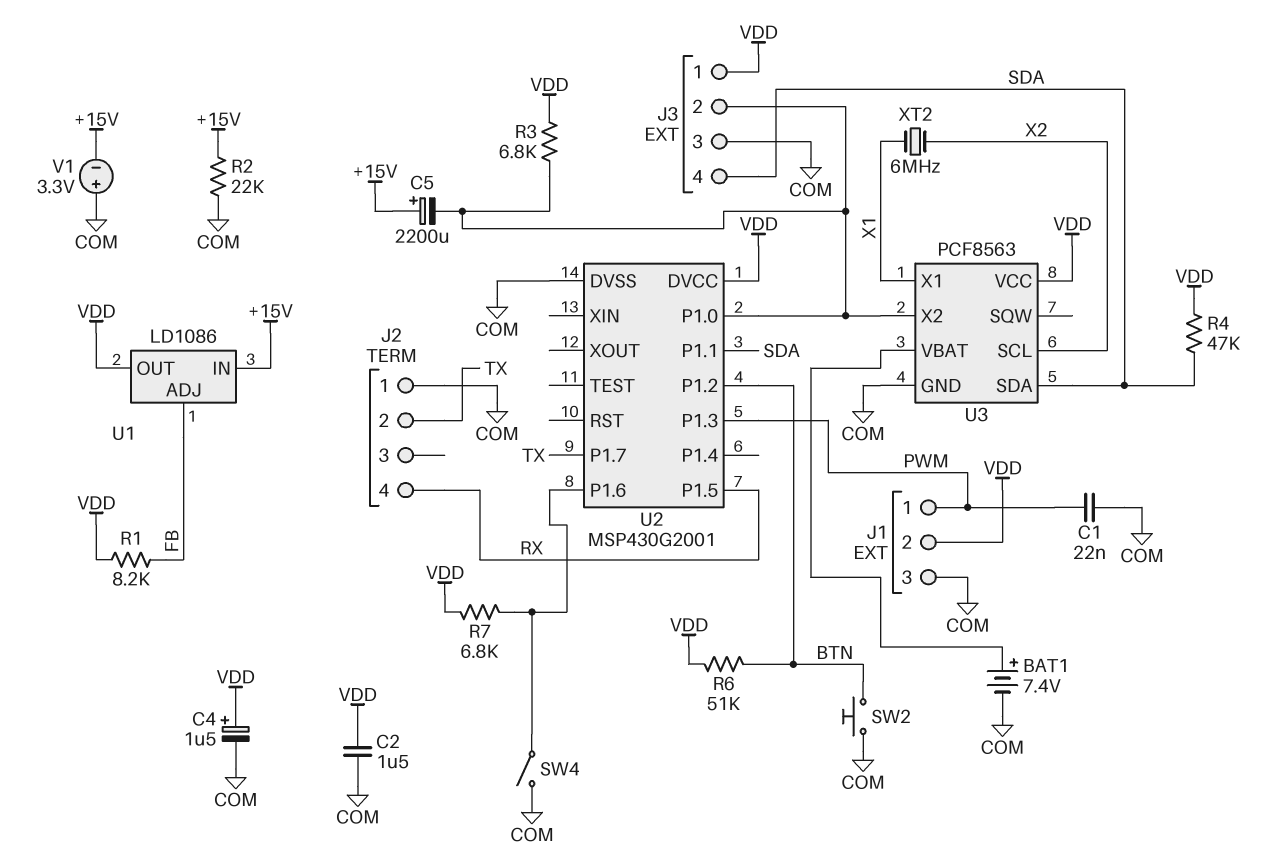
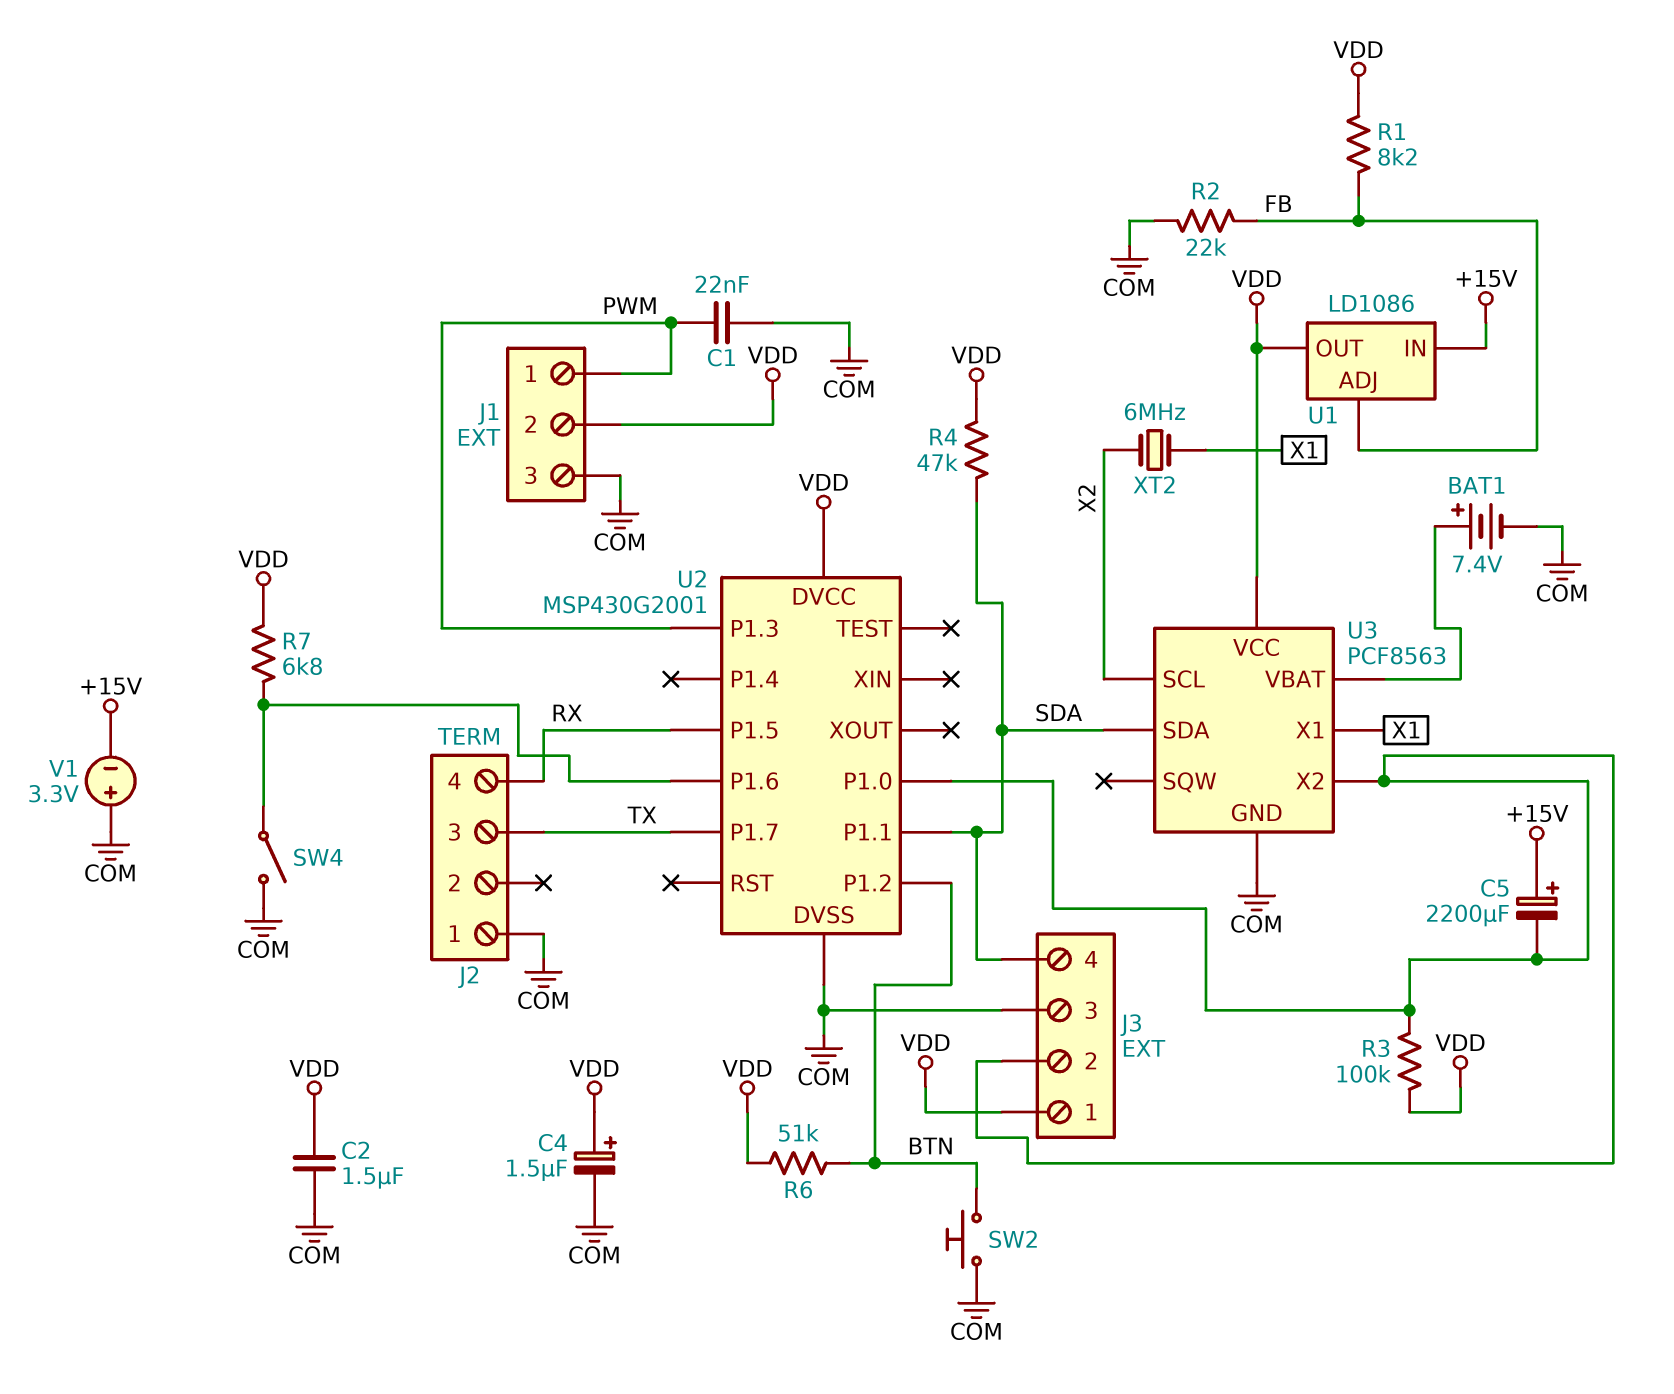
J2 pin 2: TX -> none
J2 pin 3: none -> TX
R2: 22k (+15V, COM) -> 22k (COM, FB)
R3: 6.8k (J3/2, VDD) -> 100k (J3/2, VDD)

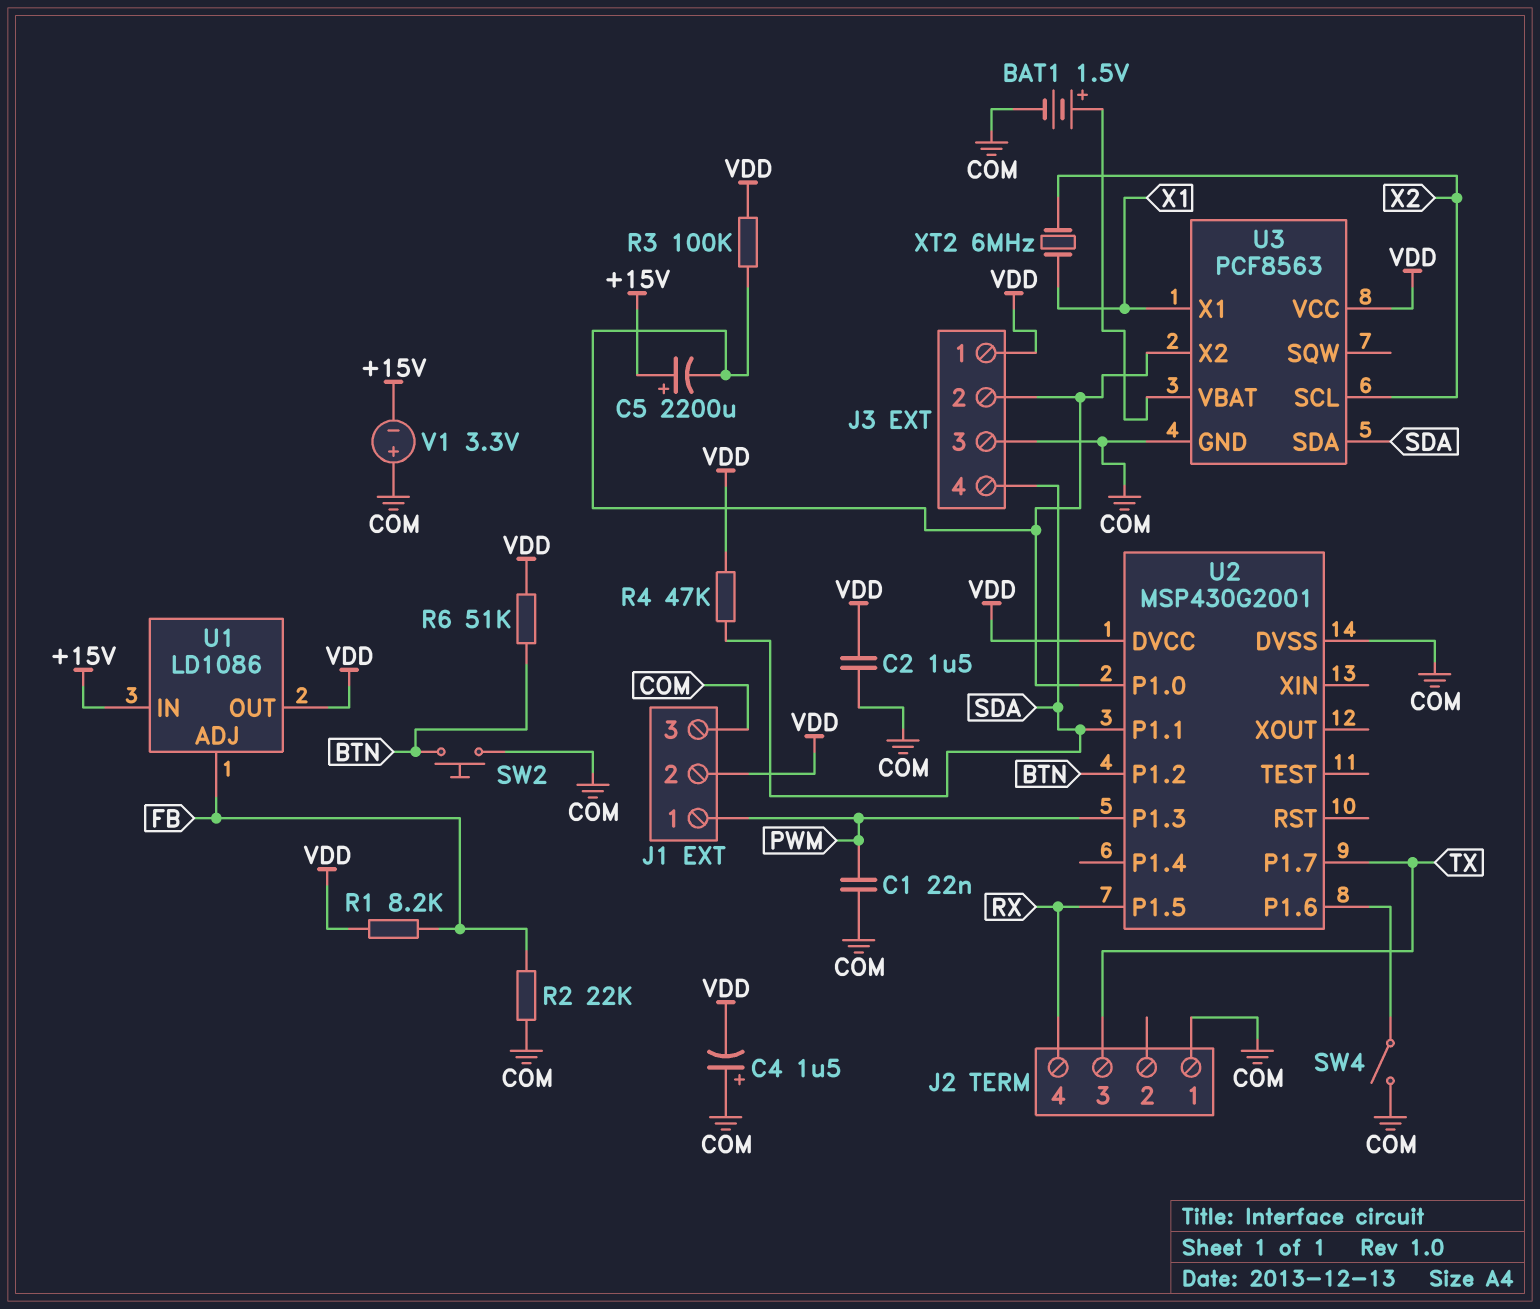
BAT1: 7.4V (plus U3/VBAT, minus COM) -> 1.5V (plus U3/VBAT, minus COM)
C4: 1.5uF (plus VDD, minus COM) -> 1.5uF (plus COM, minus VDD)
R7: 6.8k (U2/P1.6, VDD) -> none

